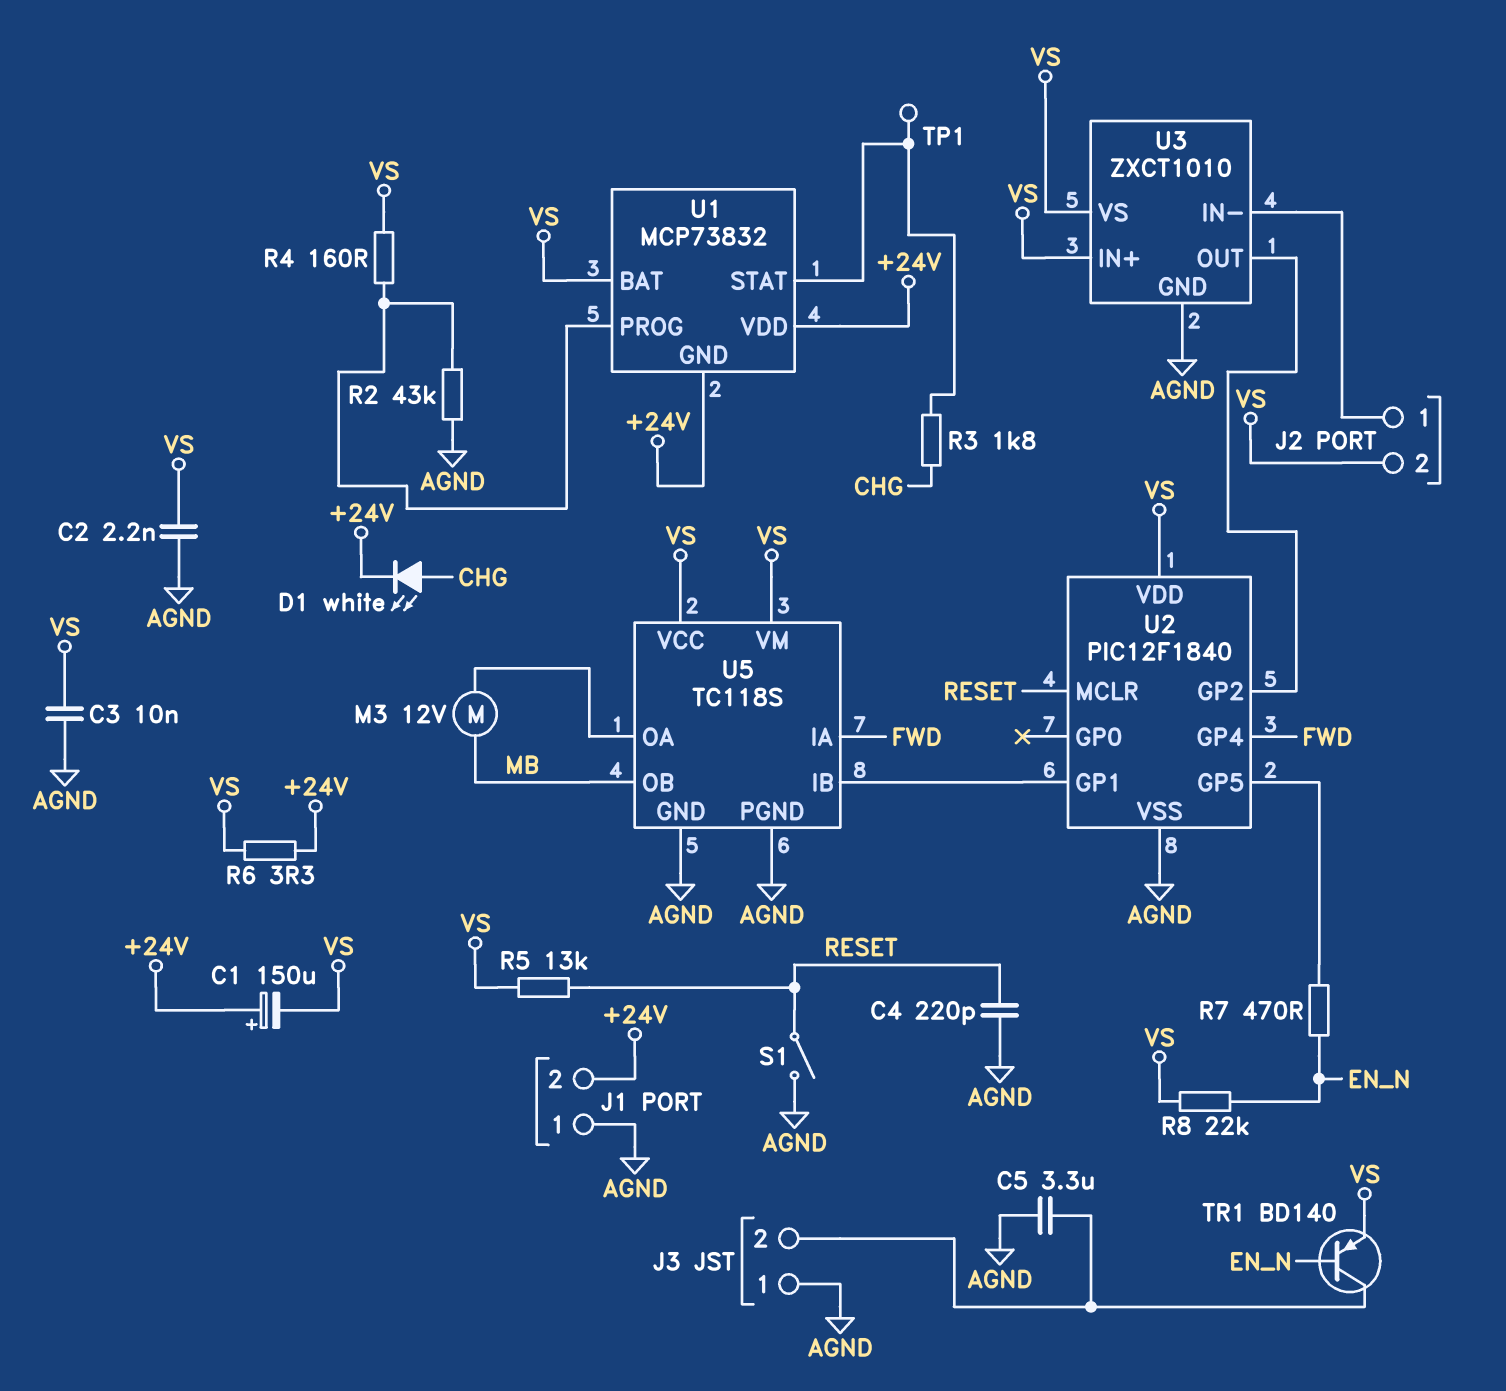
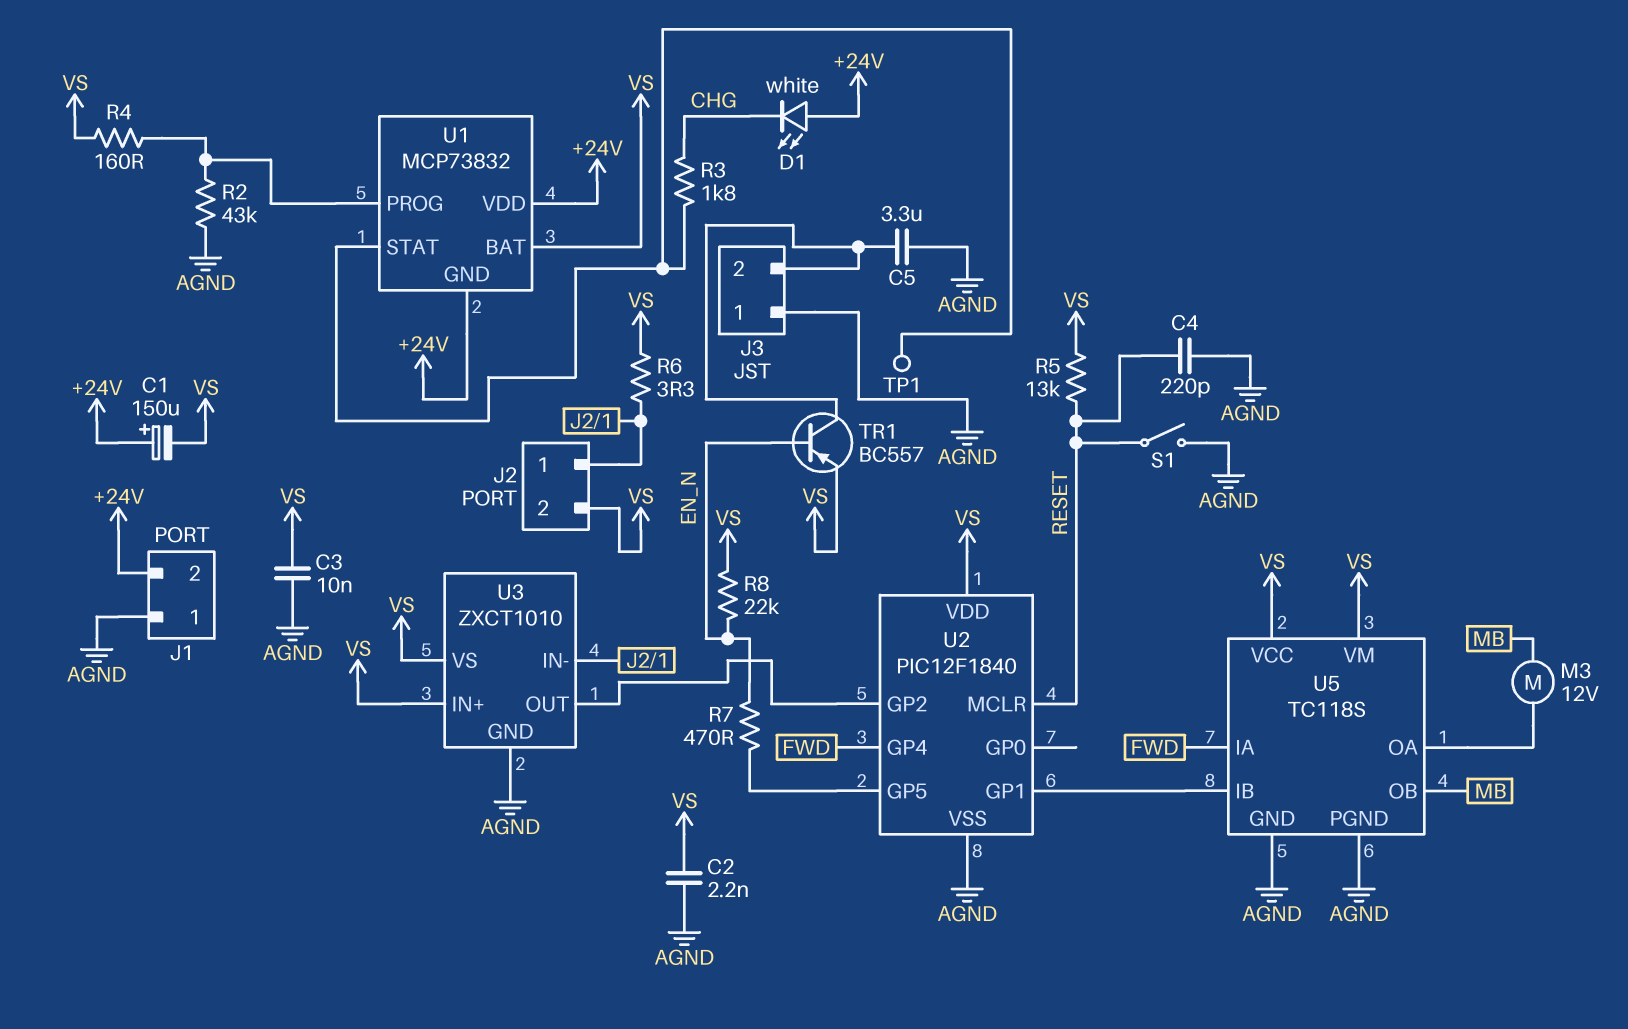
D1: LED white (A CHG, K +24V) -> LED white (A +24V, K CHG)
R6: 3.3 (+24V, VS) -> 3.3 (J2/1, VS)
TR1: PNP BD140 (B EN_N, C J3/2, E VS) -> PNP BC557 (B EN_N, C J3/2, E VS)

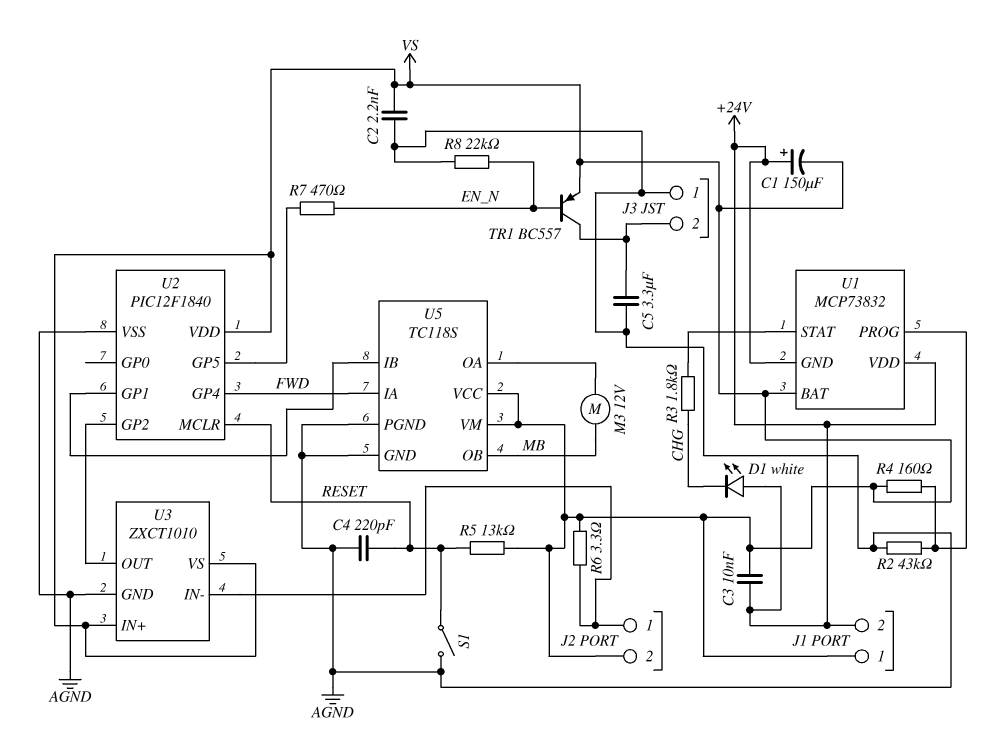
C3: 10nF (AGND, VS) -> 10nF (+24V, VS)
J1 pin 1: AGND -> VS
R8: 22k (EN_N, VS) -> 22k (AGND, EN_N)
TP1: test point (U1/STAT) -> none

